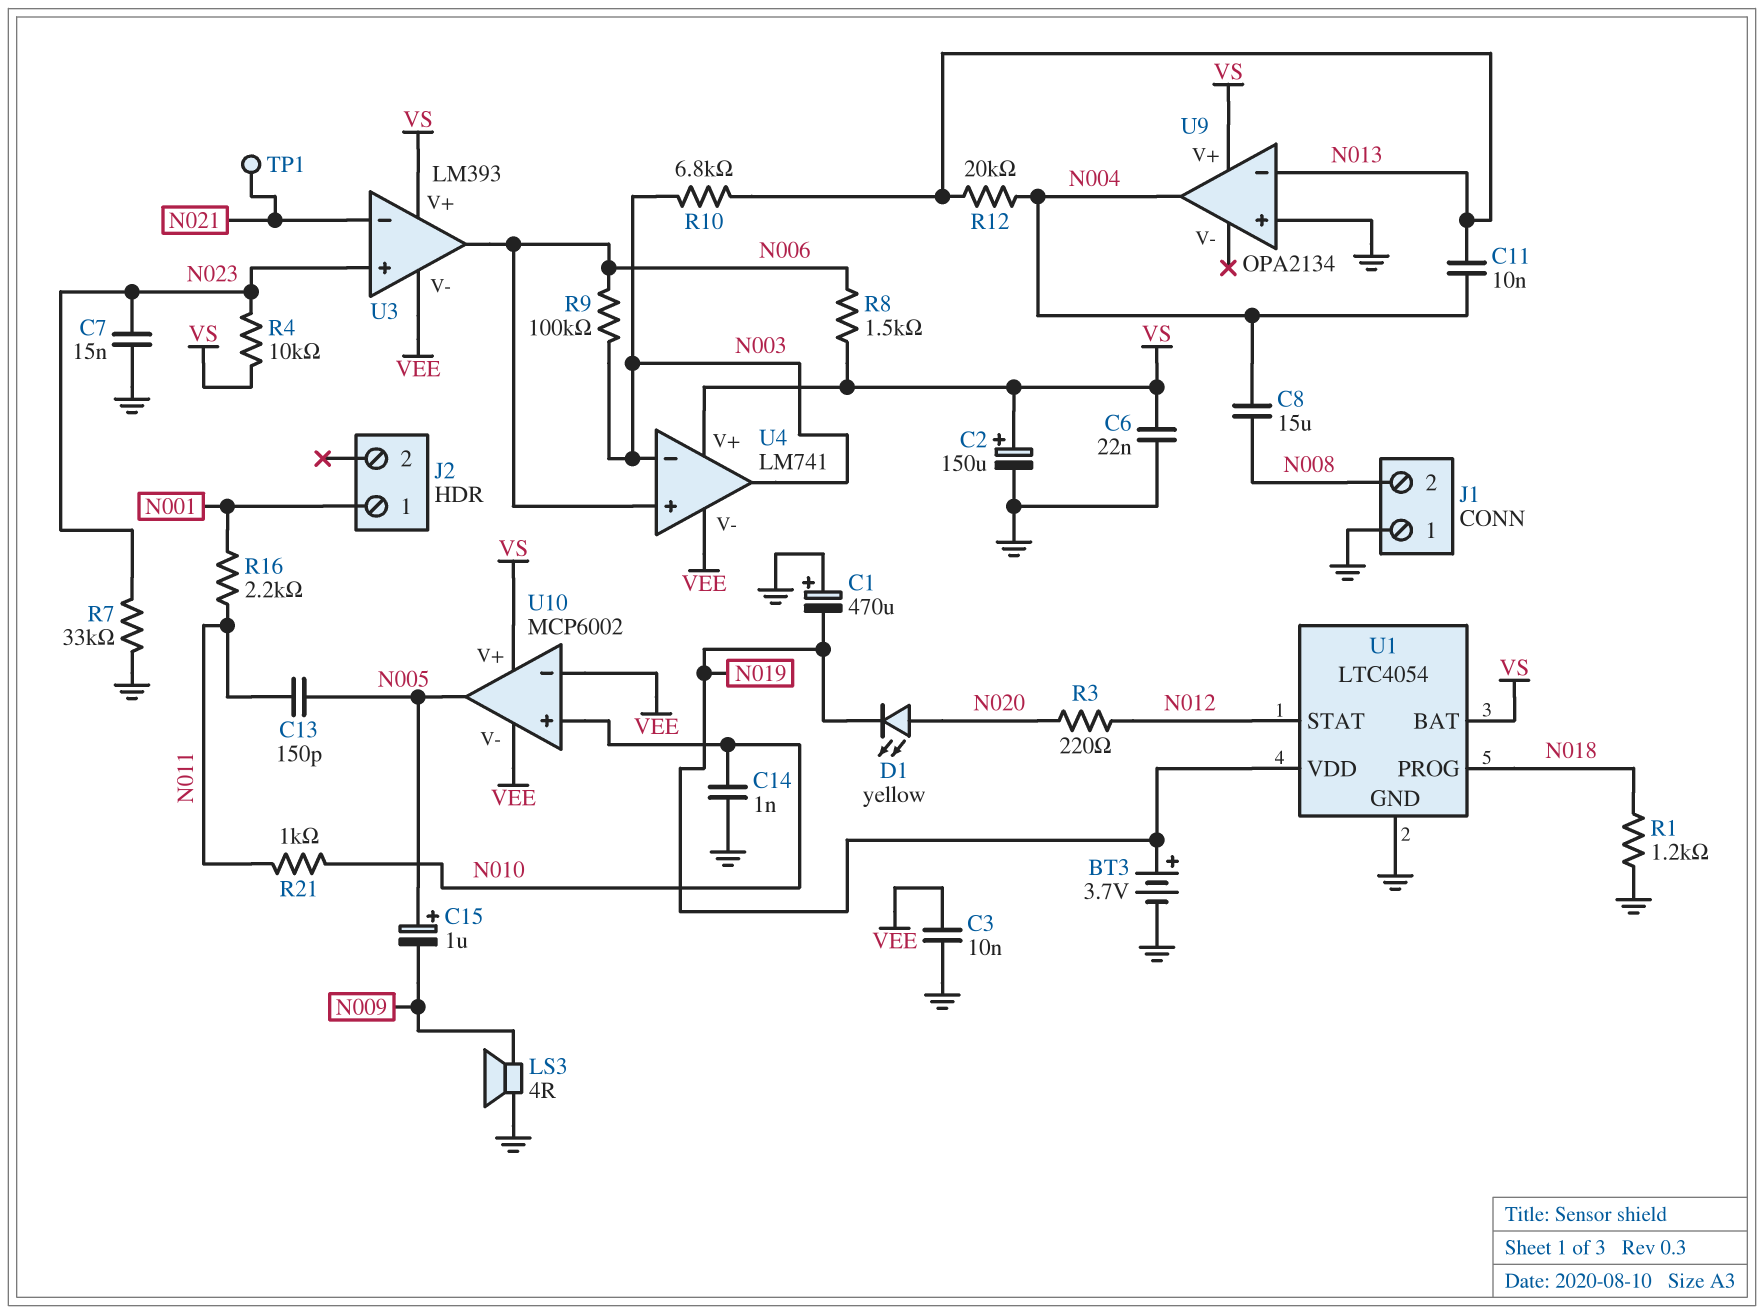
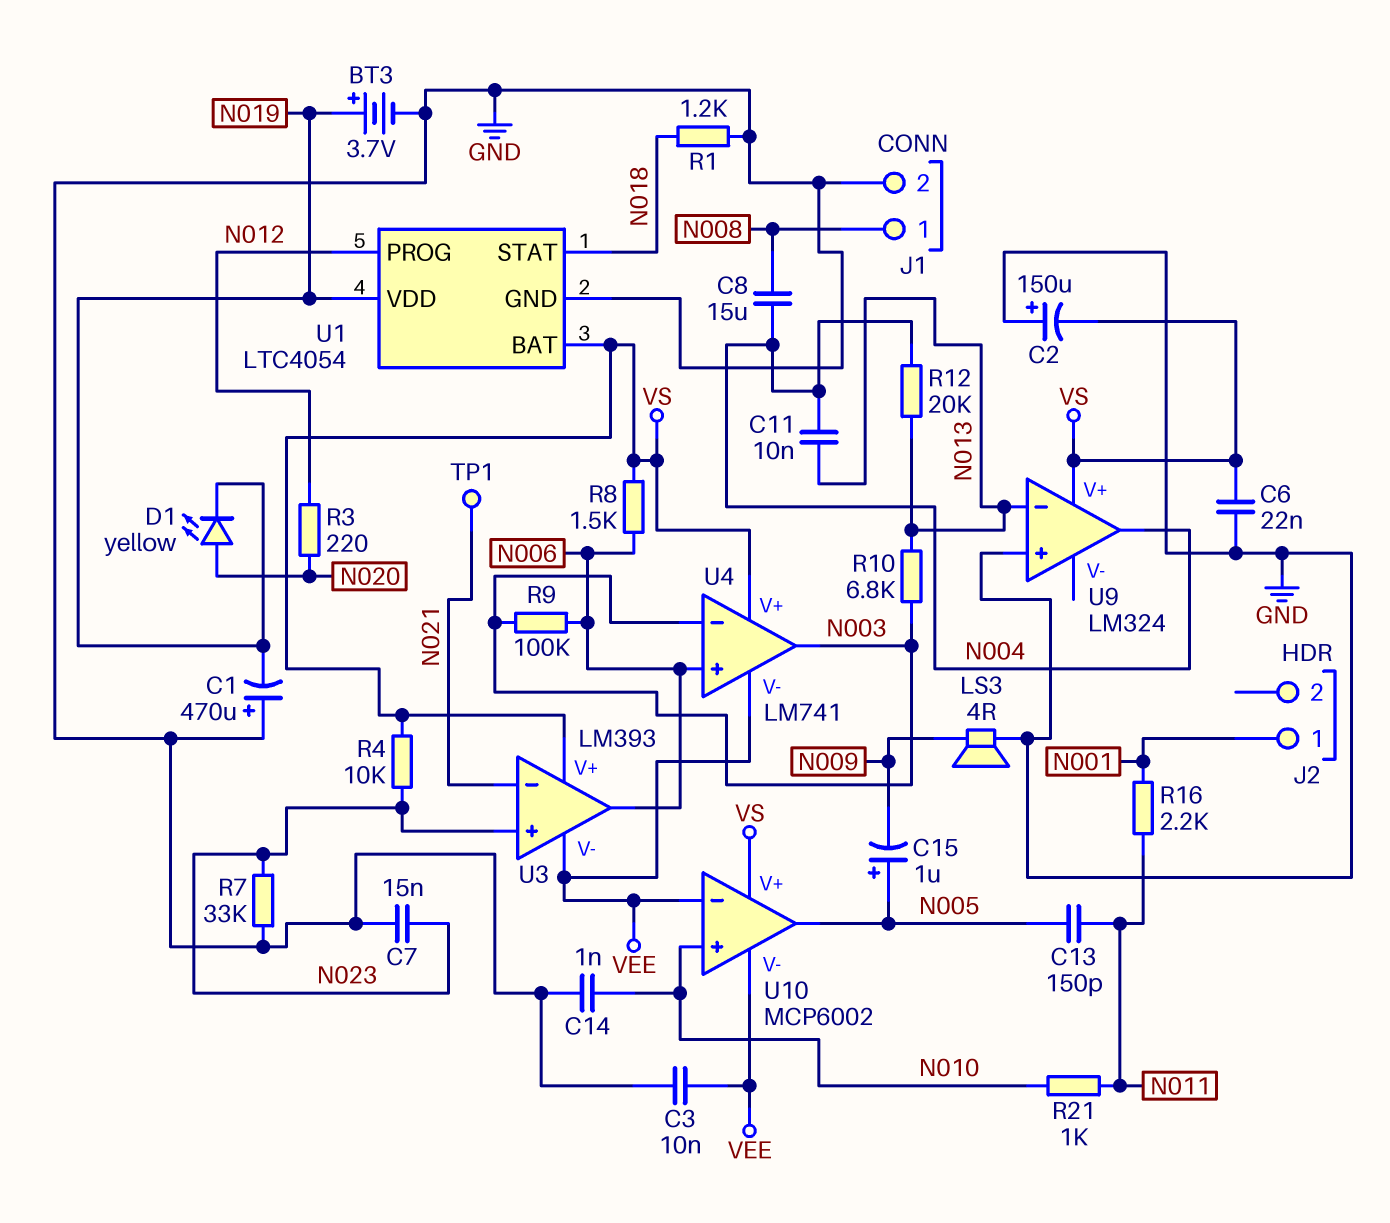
C2: 150uF (plus VS, minus GND) -> 150uF (plus GND, minus VS)
J1 pin 1: GND -> N008
J1 pin 2: N008 -> GND
U1 pin PROG: N018 -> N012
U1 pin STAT: N012 -> N018
U9: OPA2134 -> LM324

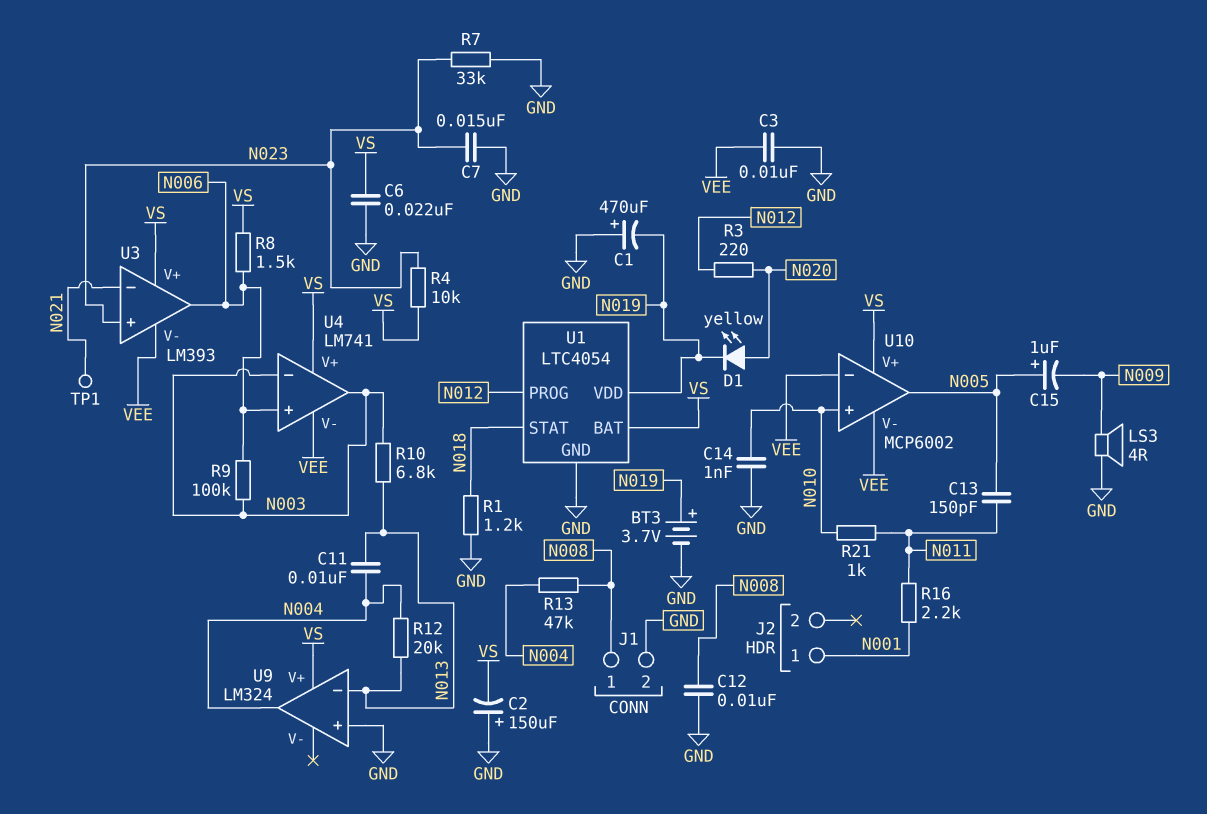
C8: 15uF (N004, N008) -> none
C12: none -> 10nF (GND, N008)
R13: none -> 47k (N004, N008)

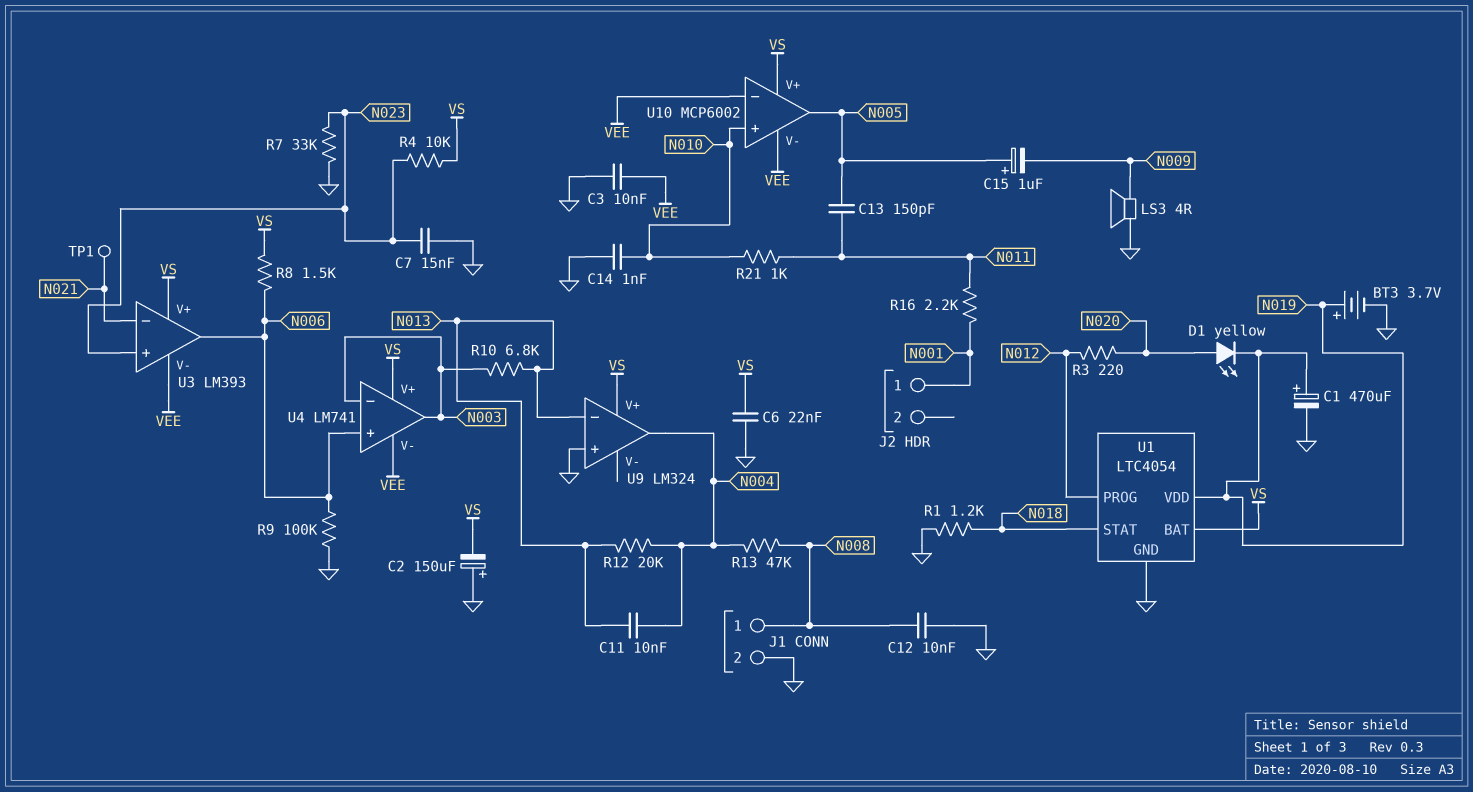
C1: 470uF (plus GND, minus N019) -> 470uF (plus N019, minus GND)
R9: 100k (N003, N006) -> 100k (GND, N006)

